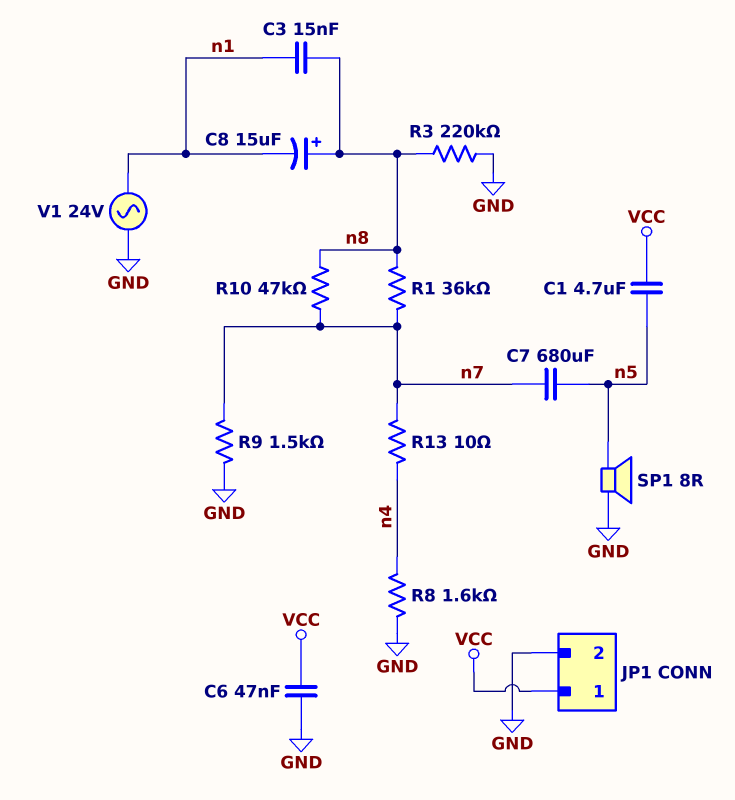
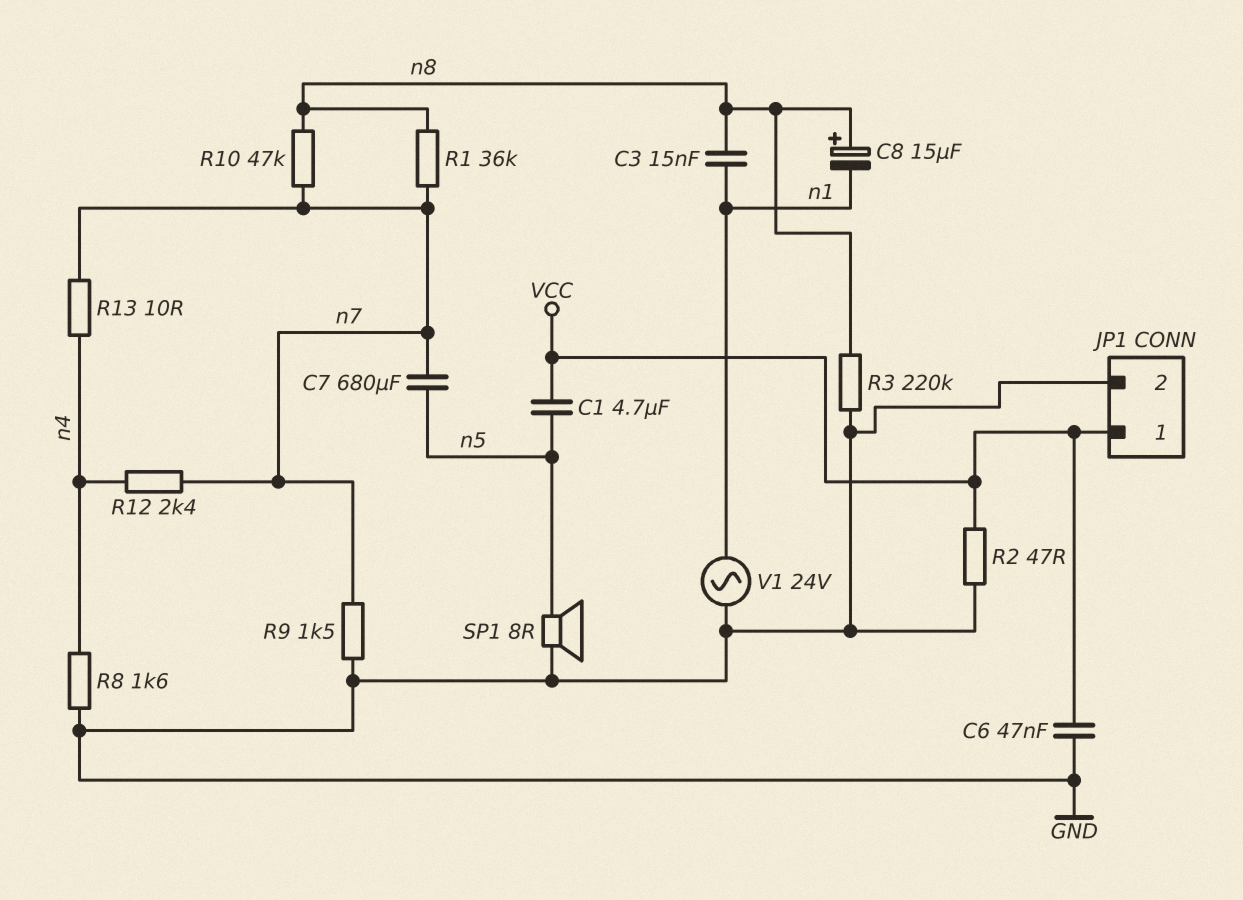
R2: none -> 47 (GND, VCC)
R12: none -> 2.4k (n4, n7)

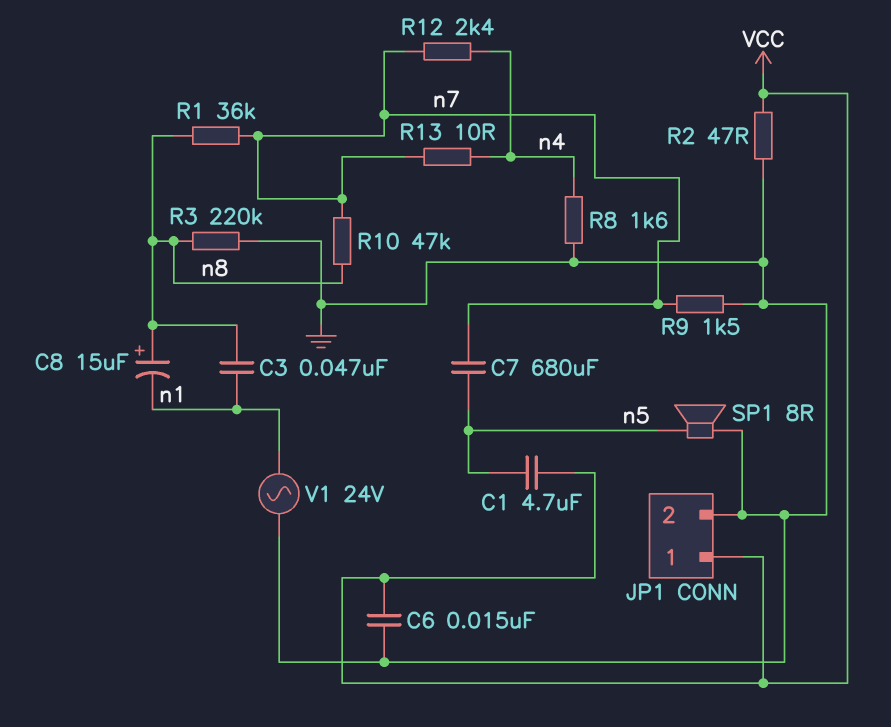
C3: 15nF (n1, n8) -> 47nF (n1, n8)
C6: 47nF (GND, VCC) -> 15nF (GND, VCC)

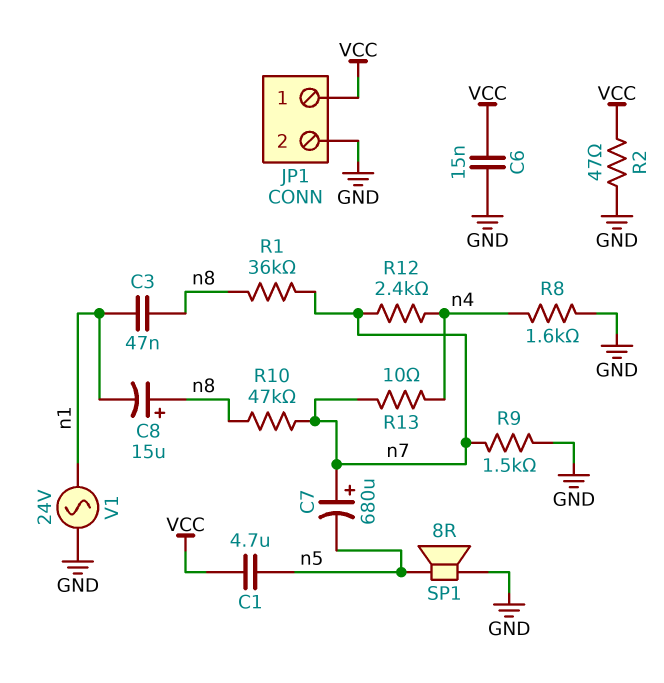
C7: 680uF (n5, n7) -> 680uF (plus n7, minus n5)
R3: 220k (GND, n8) -> none

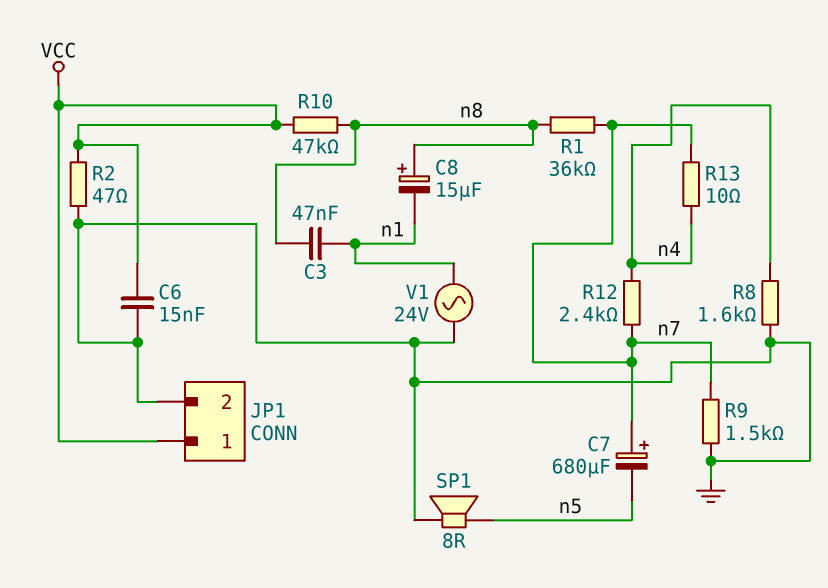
C1: 4.7uF (VCC, n5) -> none
R10: 47k (n7, n8) -> 47k (VCC, n8)

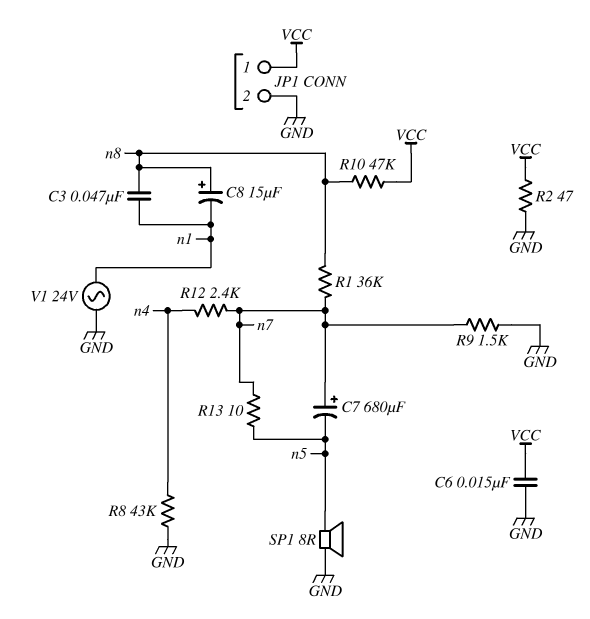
R8: 1.6k (GND, n4) -> 43k (GND, n4)
R13: 10 (n4, n7) -> 10 (n5, n7)

